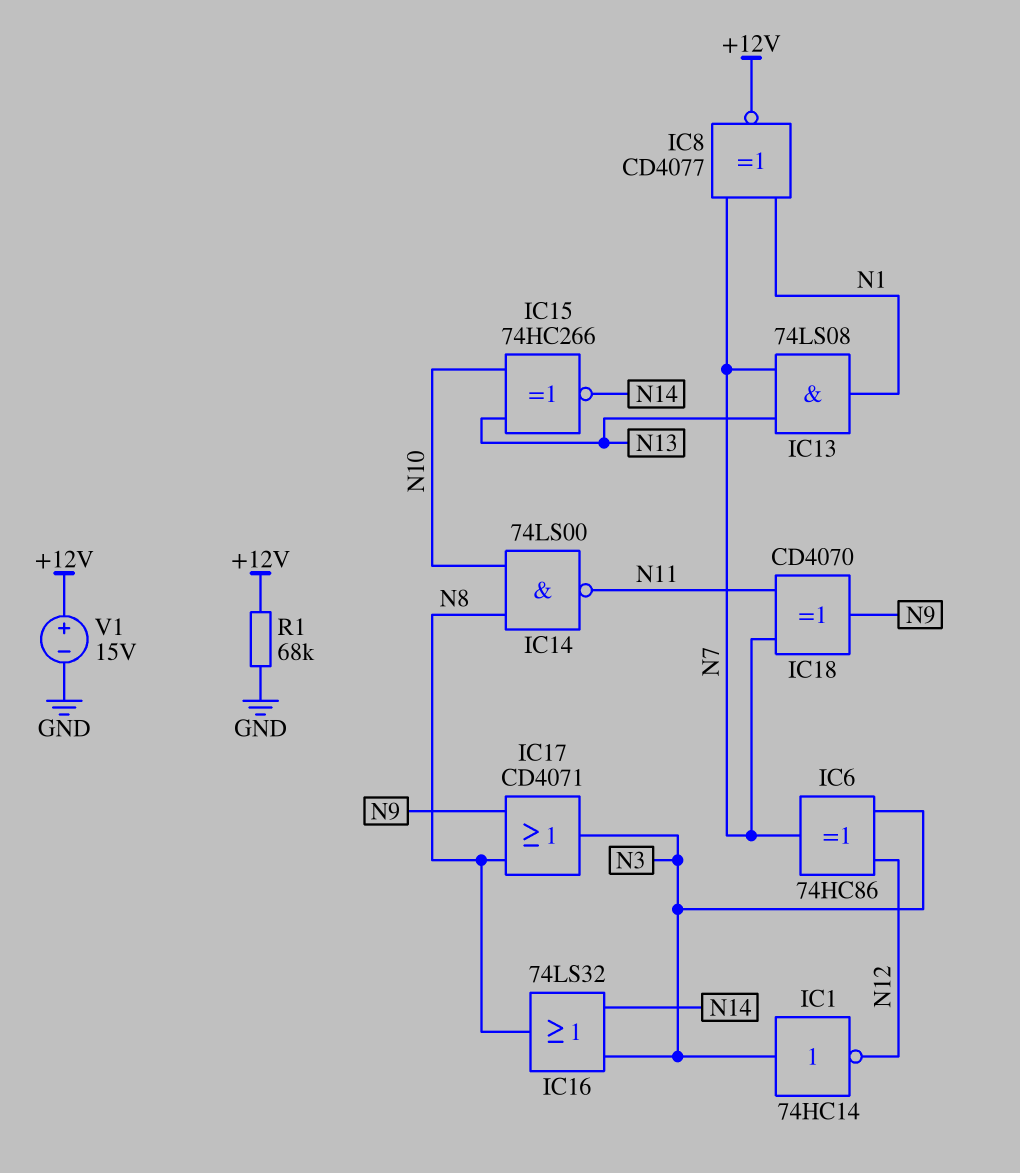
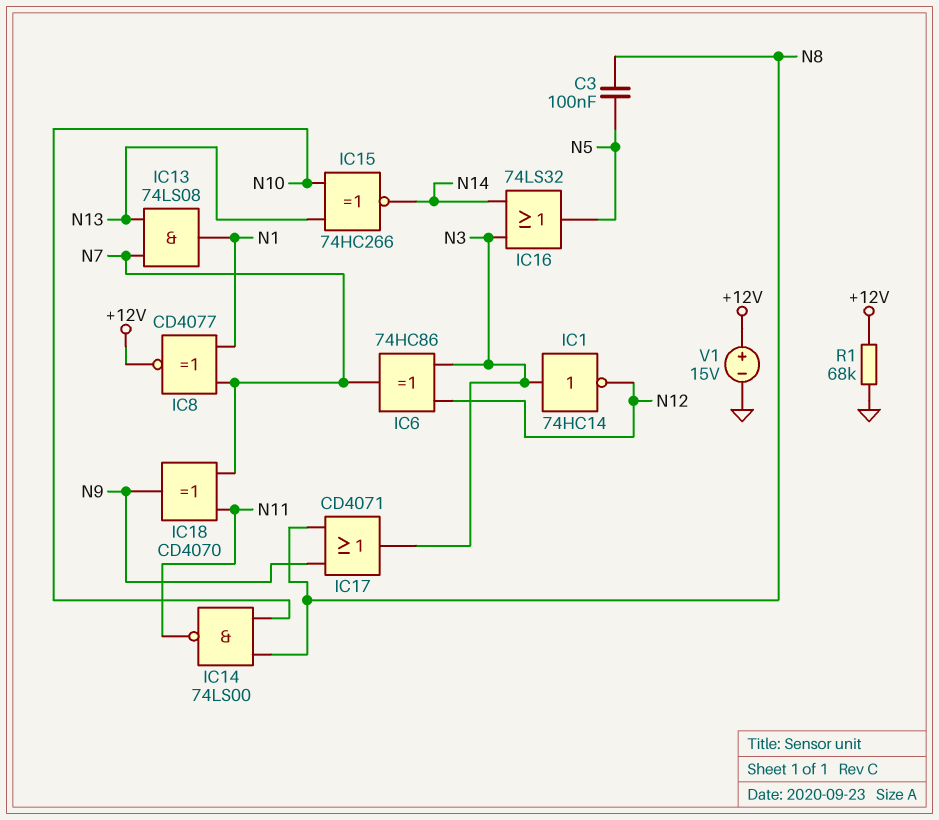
C3: none -> 100nF (N5, N8)
IC16: OR 74LS32 (in N3, in N14, out N8) -> OR 74LS32 (in N3, in N14, out N5)

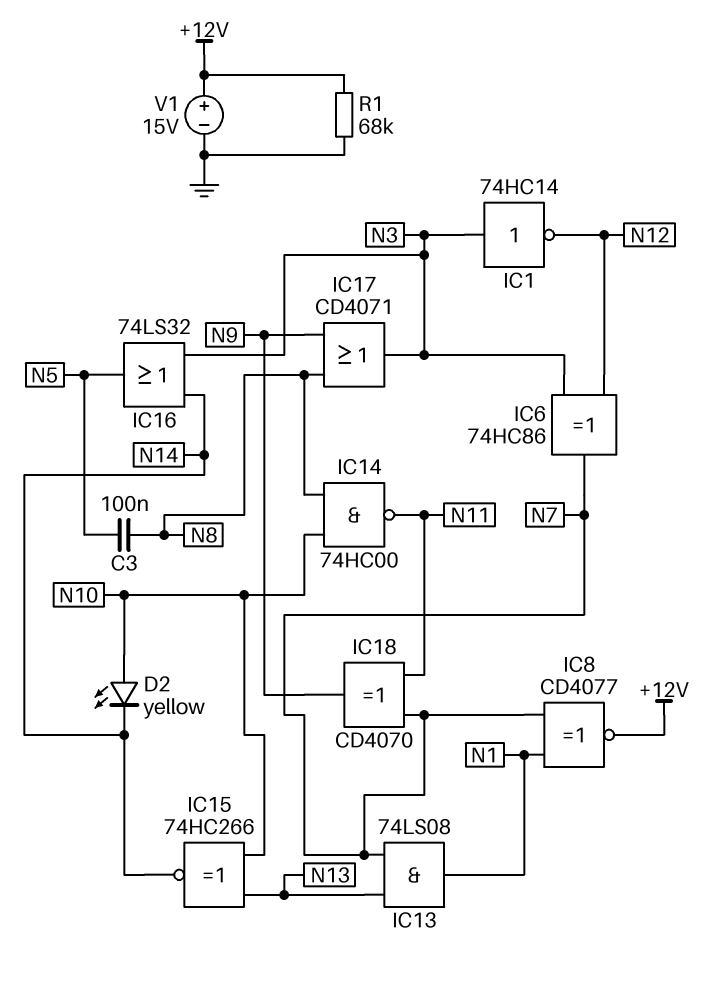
D2: none -> LED yellow (A N10, K N14)
IC14: NAND 74LS00 (in N8, in N10, out N11) -> NAND 74HC00 (in N8, in N10, out N11)

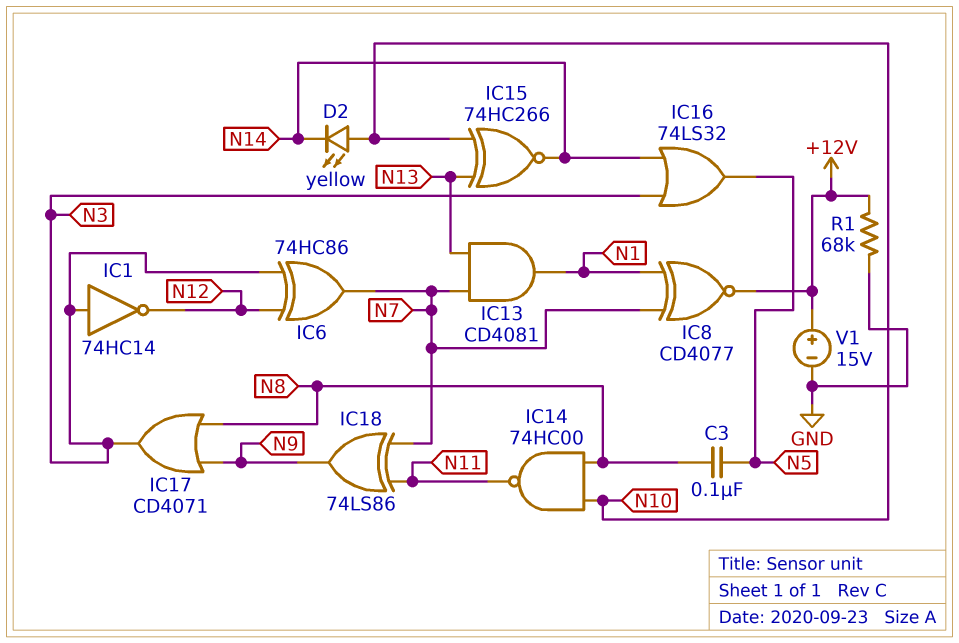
IC13: AND 74LS08 (in N7, in N13, out N1) -> AND CD4081 (in N7, in N13, out N1)
IC18: XOR CD4070 (in N7, in N11, out N9) -> XOR 74LS86 (in N7, in N11, out N9)

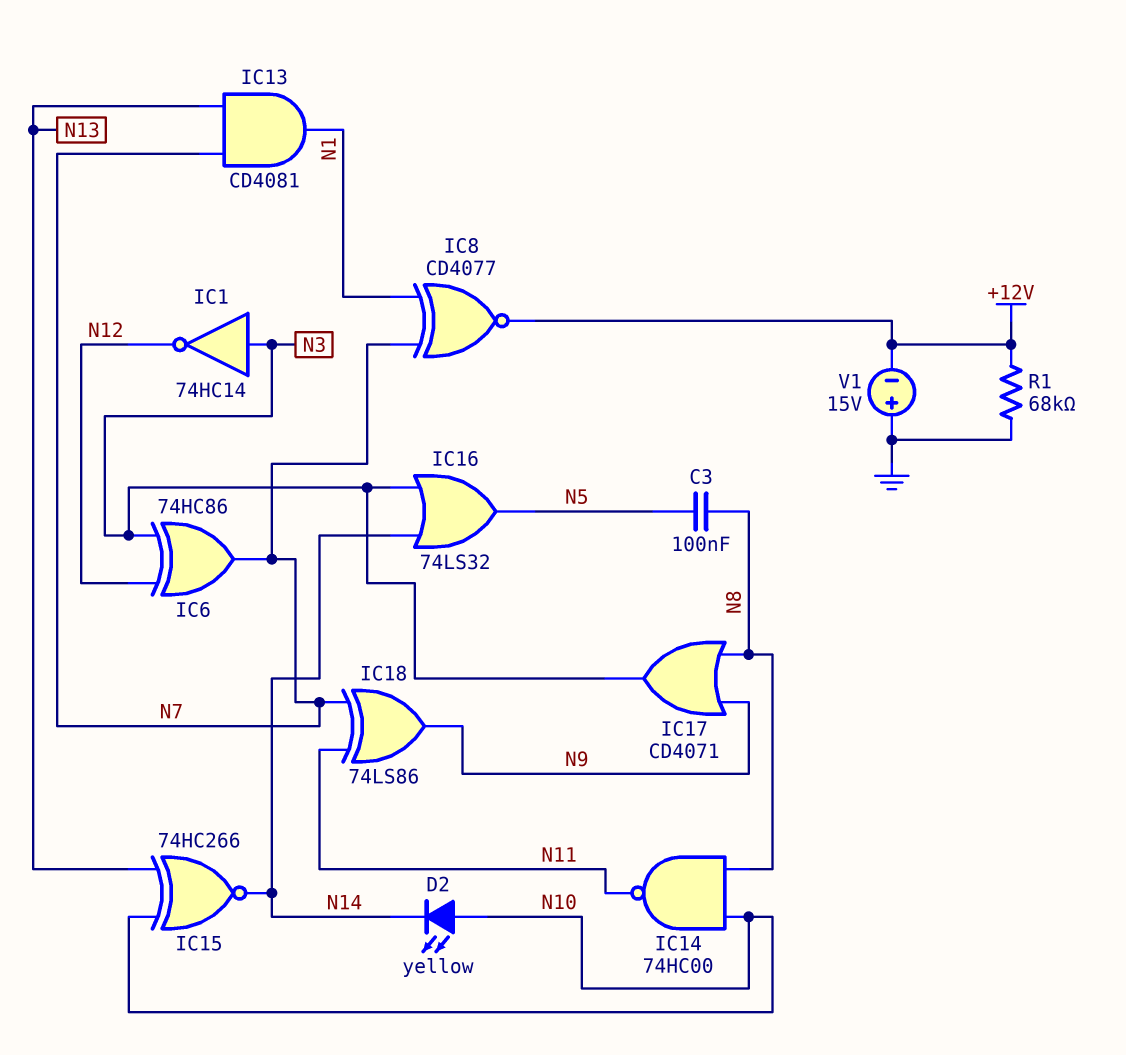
V1: 15V (plus +12V, minus GND) -> 15V (plus GND, minus +12V)

